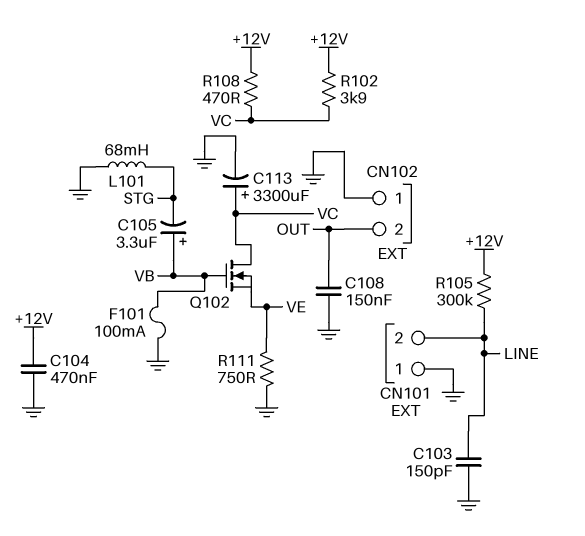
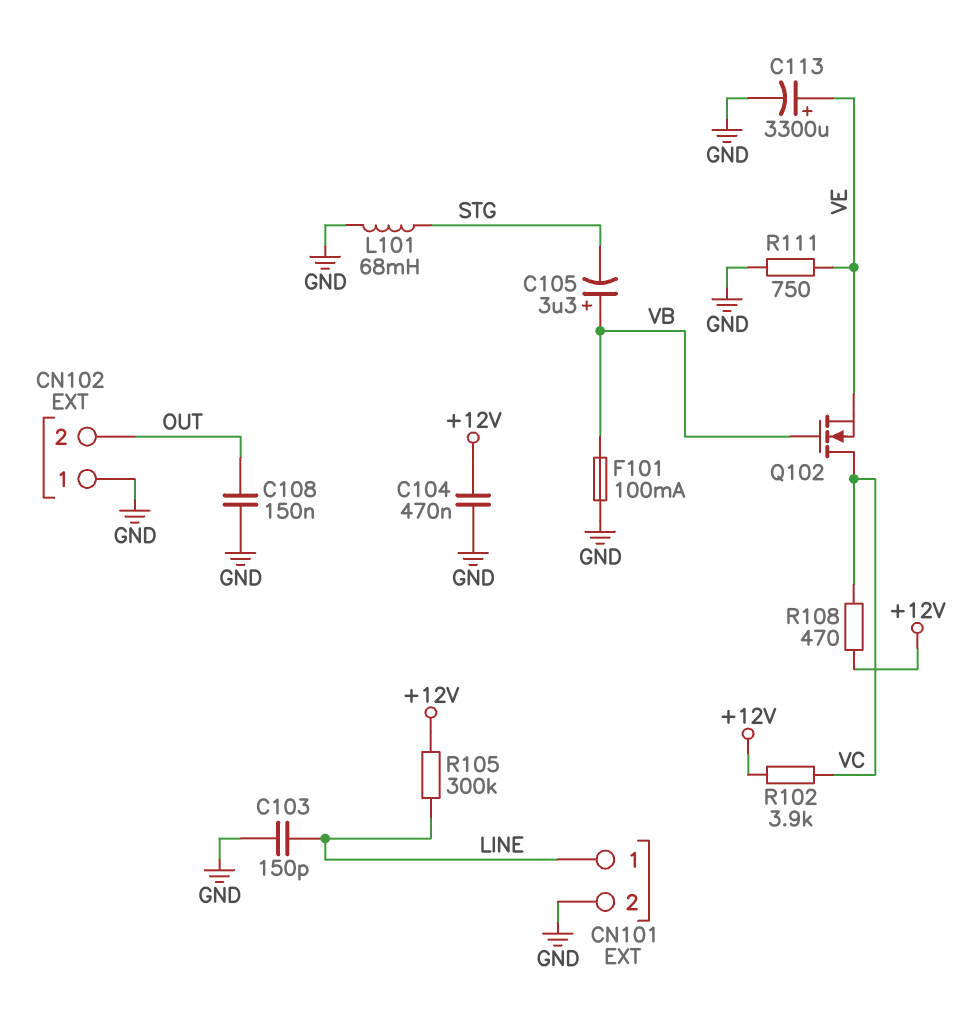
C113: 3300uF (plus VC, minus GND) -> 3300uF (plus VE, minus GND)
CN101 pin 1: GND -> LINE
CN101 pin 2: LINE -> GND

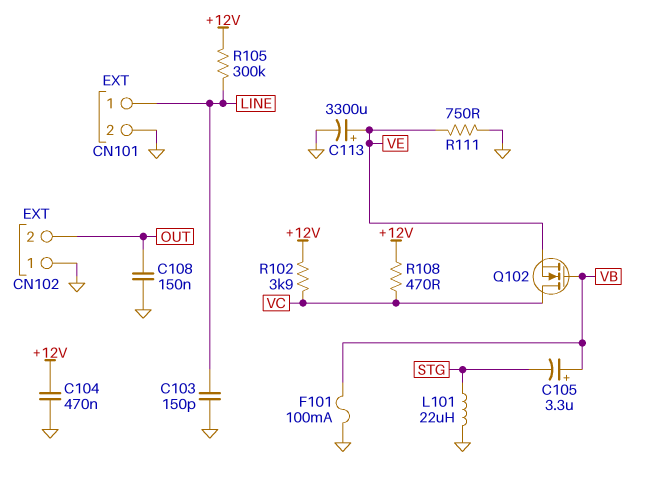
L101: 68mH (GND, STG) -> 22uH (GND, STG)

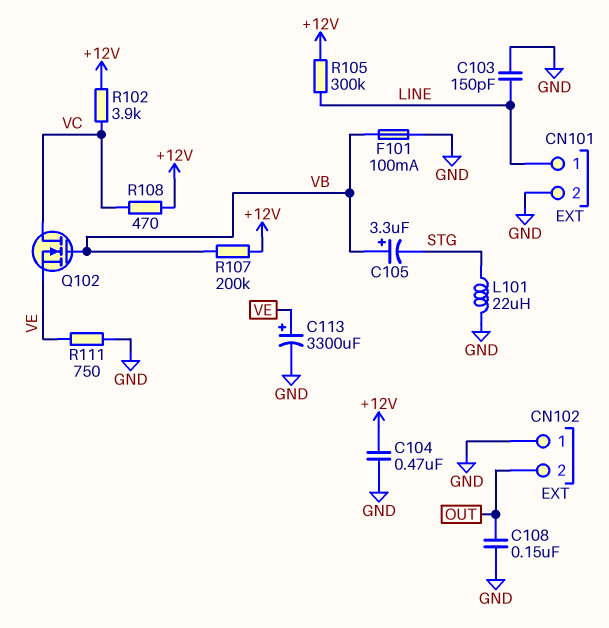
R107: none -> 200k (+12V, VB)

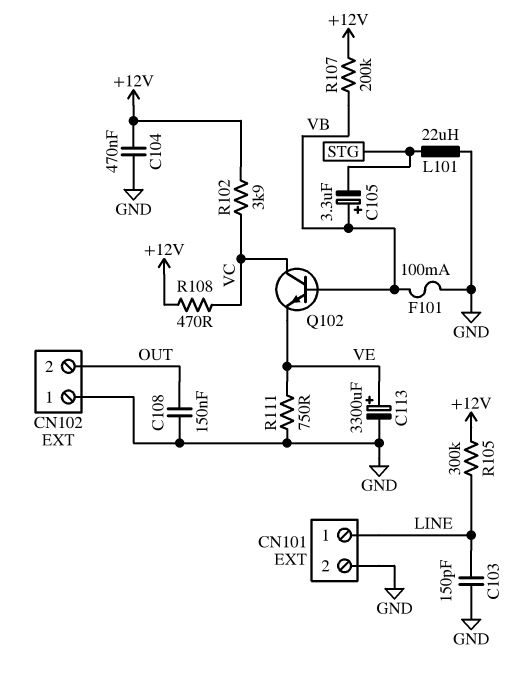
Q102: NMOS (G VB, D VC, S VE) -> NPN (B VB, C VC, E VE)

